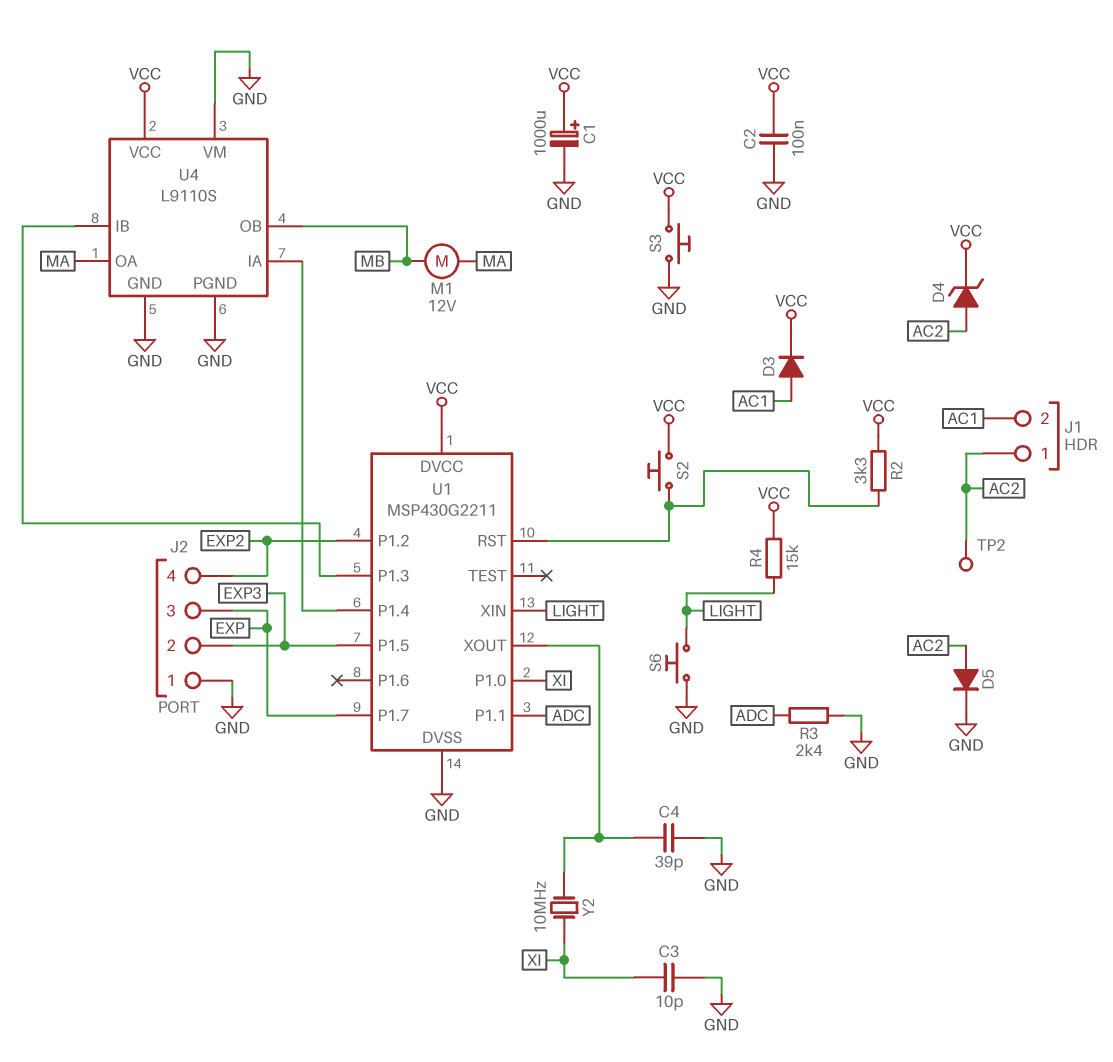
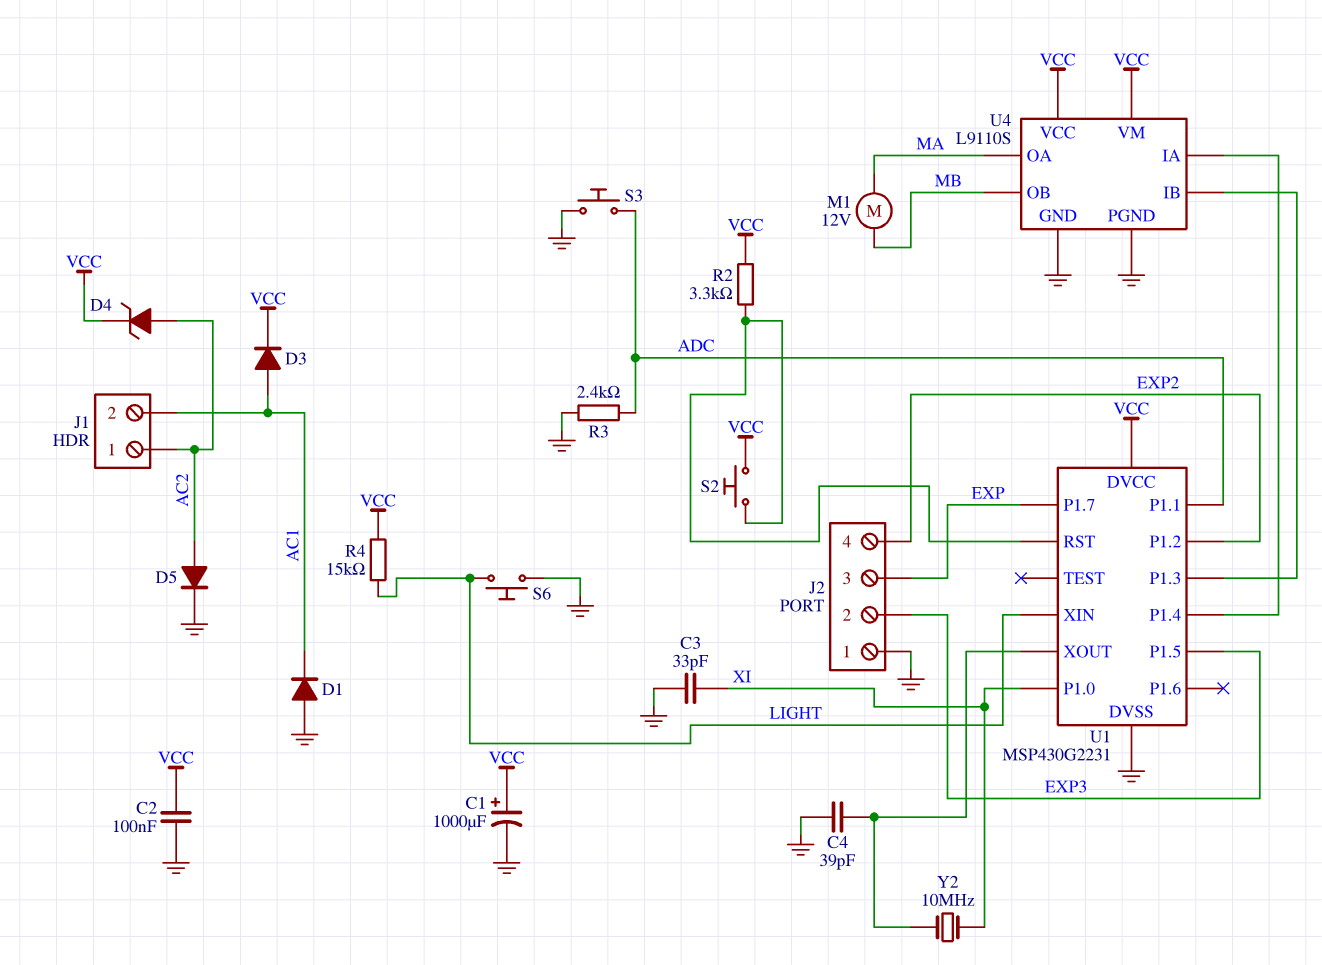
C3: 10pF (GND, XI) -> 33pF (GND, XI)
D1: none -> diode (A GND, K AC1)
S3: button (GND, VCC) -> button (ADC, GND)
TP2: test point (AC2) -> none
U1: MSP430G2211 -> MSP430G2231
U4 pin VM: GND -> VCC

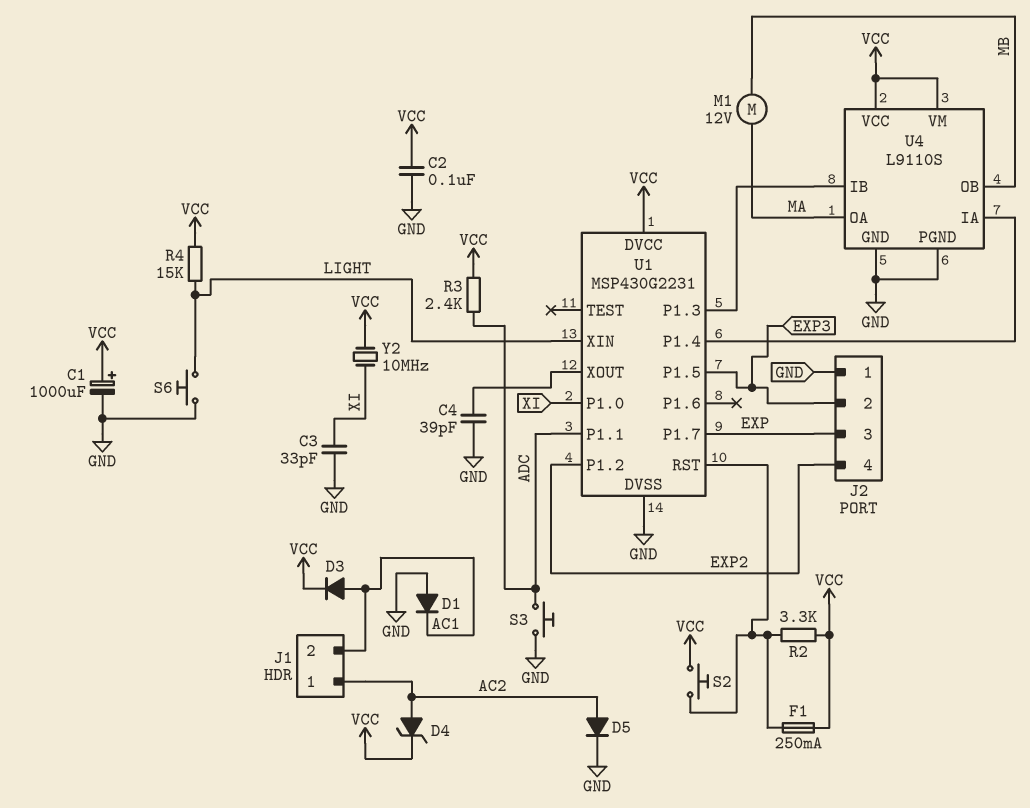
F1: none -> 250mA (U1/RST, VCC)
R3: 2.4k (ADC, GND) -> 2.4k (ADC, VCC)
Y2: 10MHz (U1/XOUT, XI) -> 10MHz (VCC, XI)

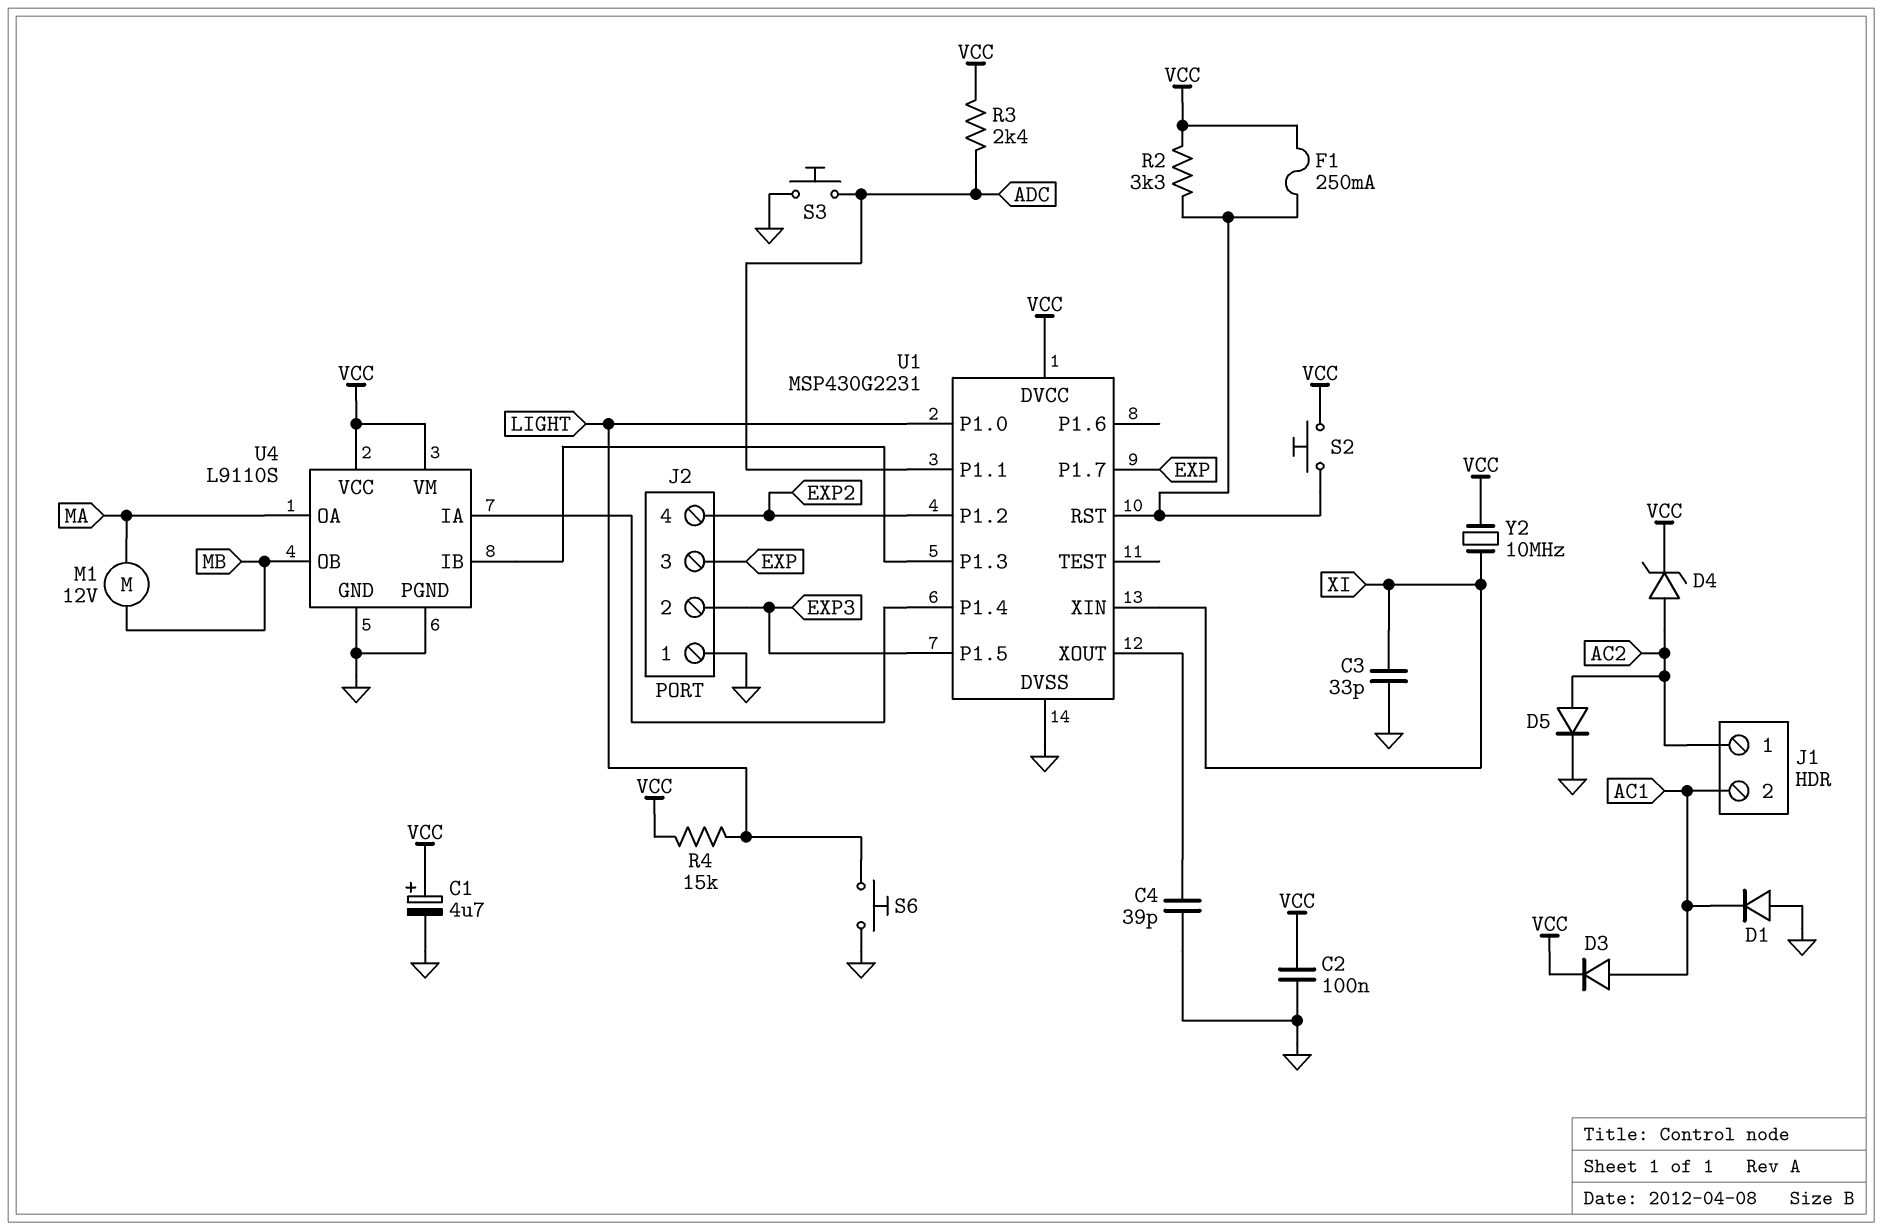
C1: 1000uF (plus VCC, minus GND) -> 4.7uF (plus VCC, minus GND)
U1 pin P1.0: XI -> LIGHT
U1 pin XIN: LIGHT -> XI

